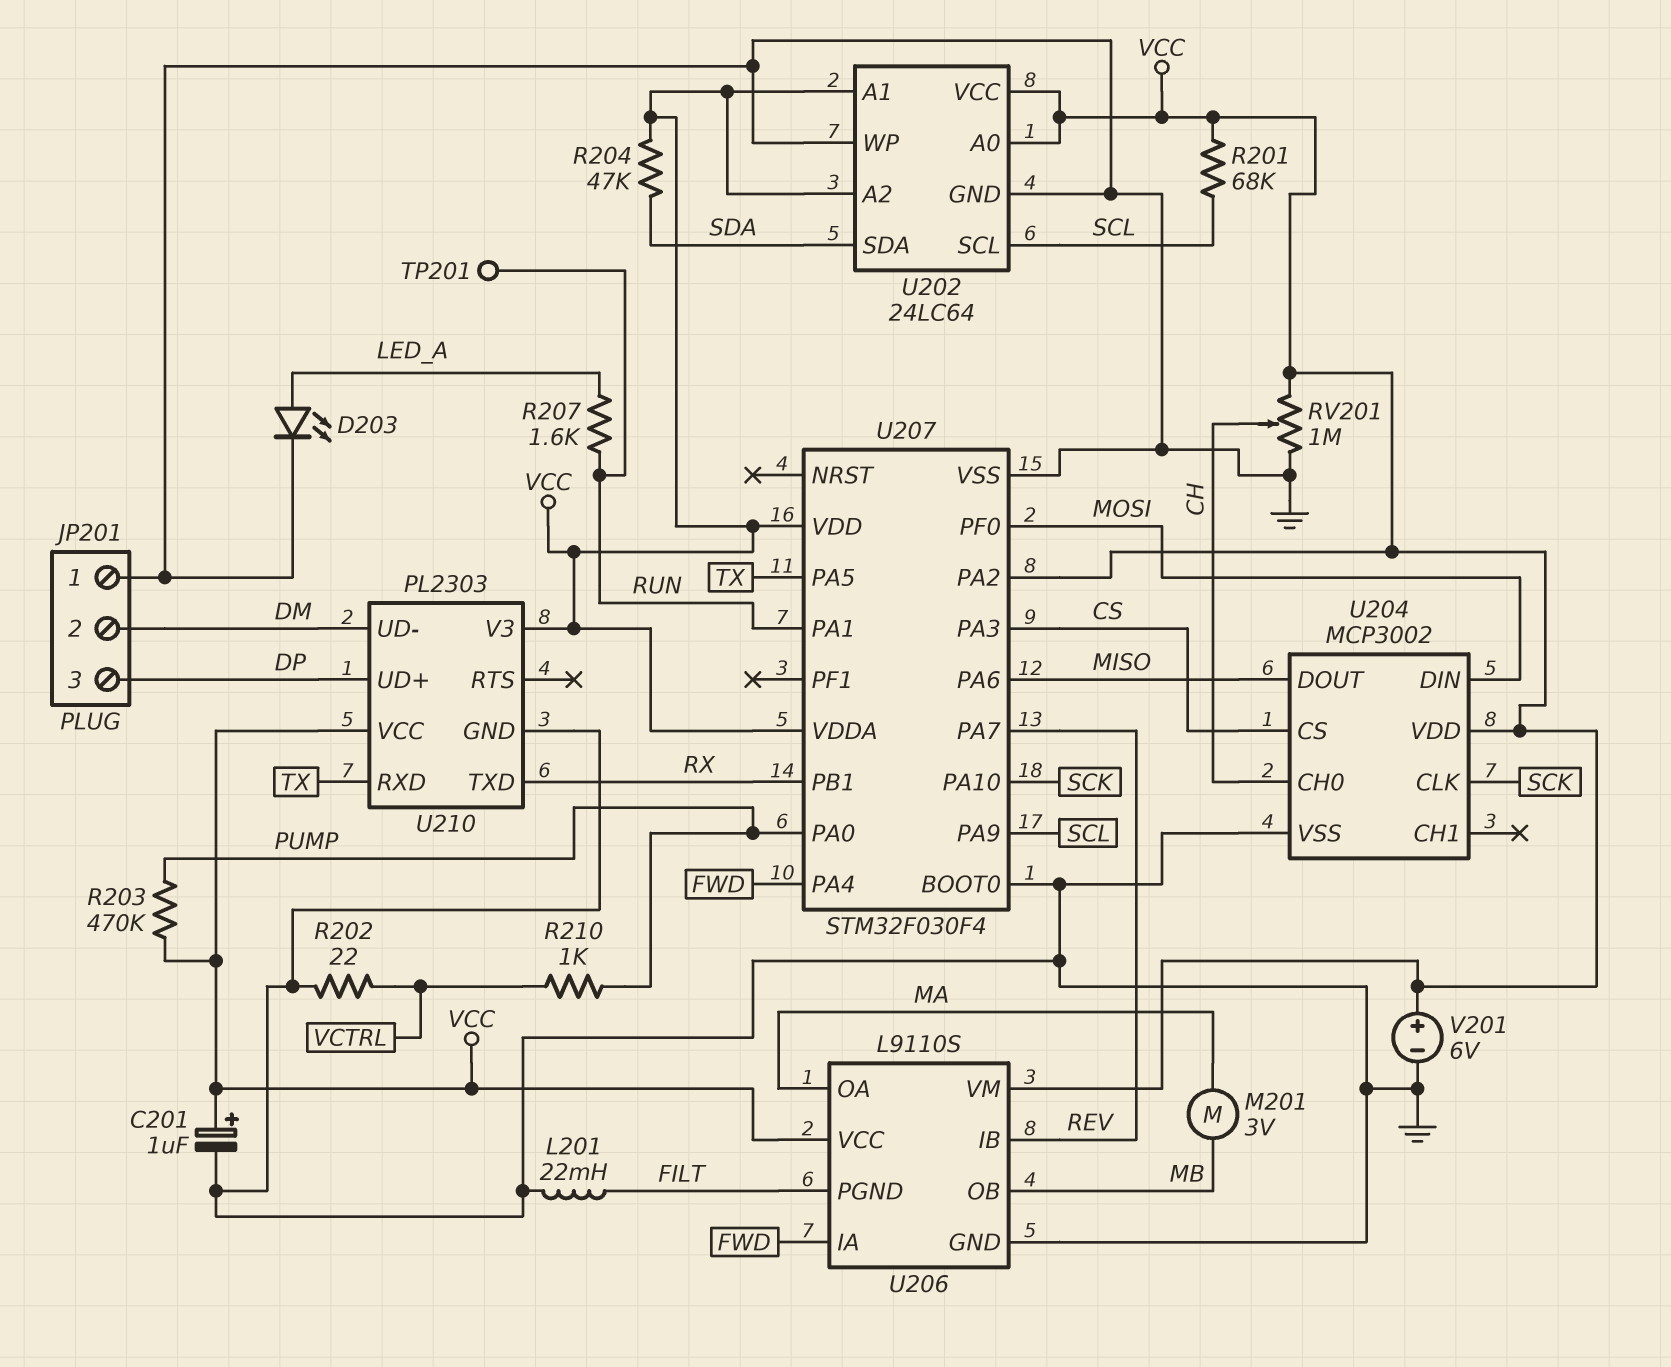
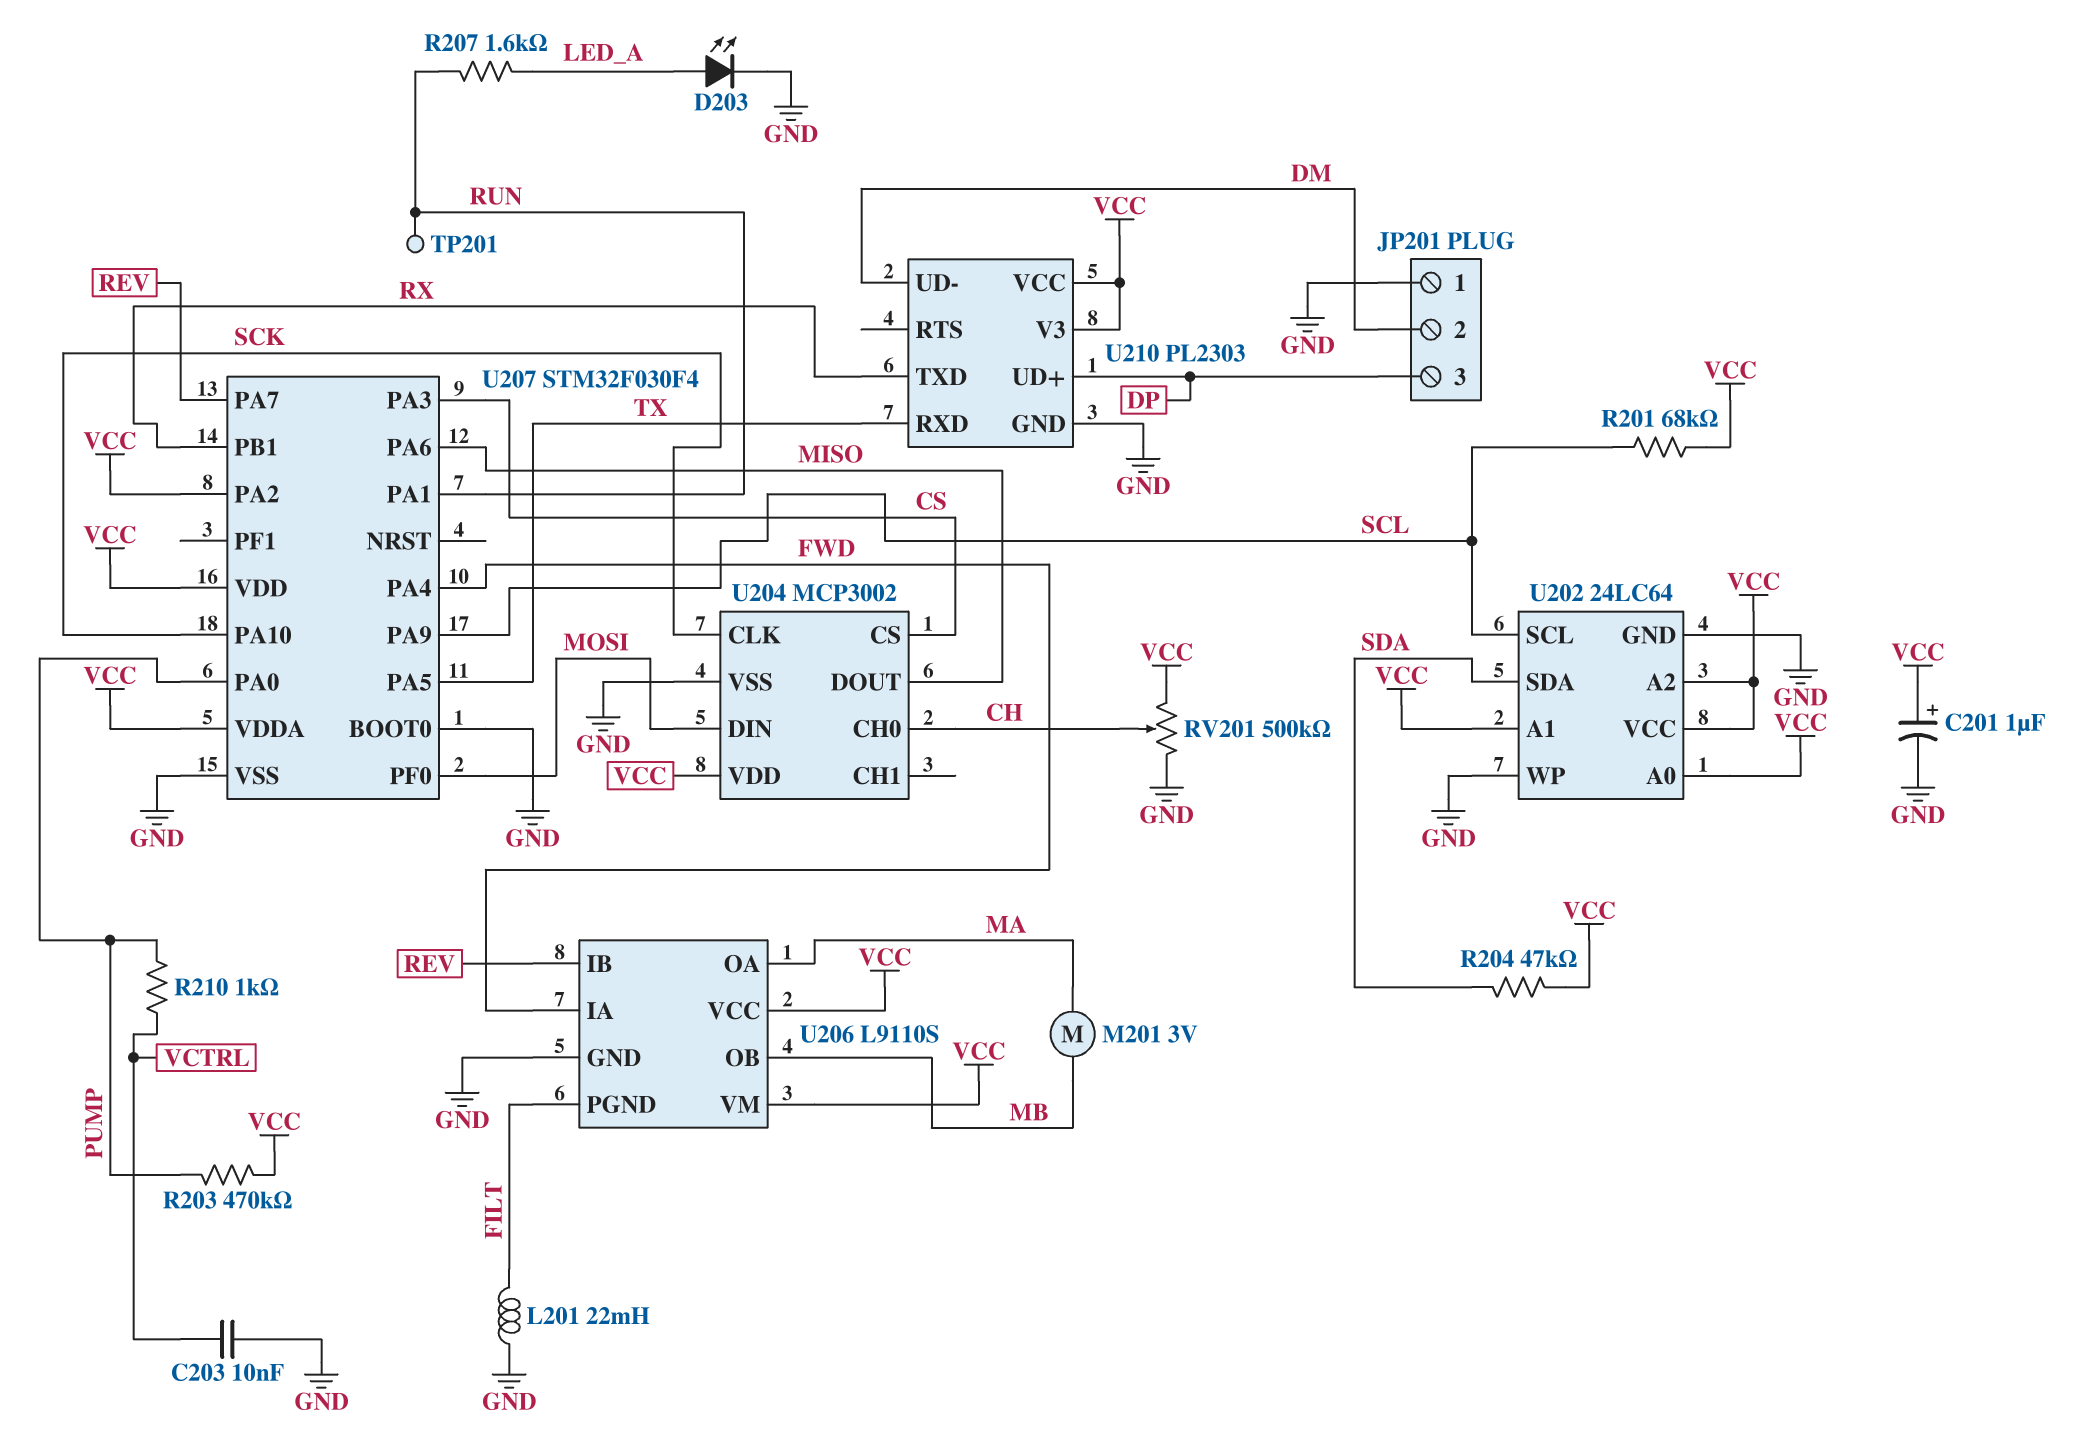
C203: none -> 10nF (GND, VCTRL)
R202: 22 (GND, VCTRL) -> none
RV201: 1M (GND, VCC, wiper CH) -> 500k (GND, VCC, wiper CH)
V201: 6V (plus VCC, minus GND) -> none

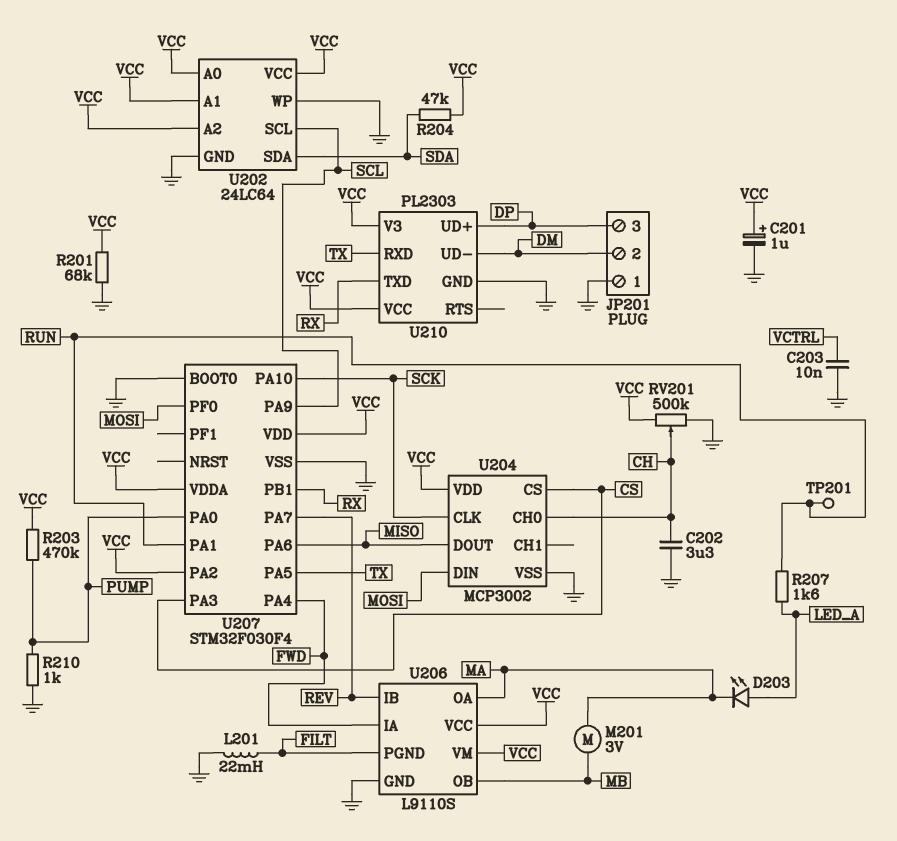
C202: none -> 3.3uF (CH, GND)
D203: LED (A LED_A, K GND) -> LED (A LED_A, K MA)
R201: 68k (SCL, VCC) -> 68k (GND, VCC)
R210: 1k (PUMP, VCTRL) -> 1k (GND, PUMP)

